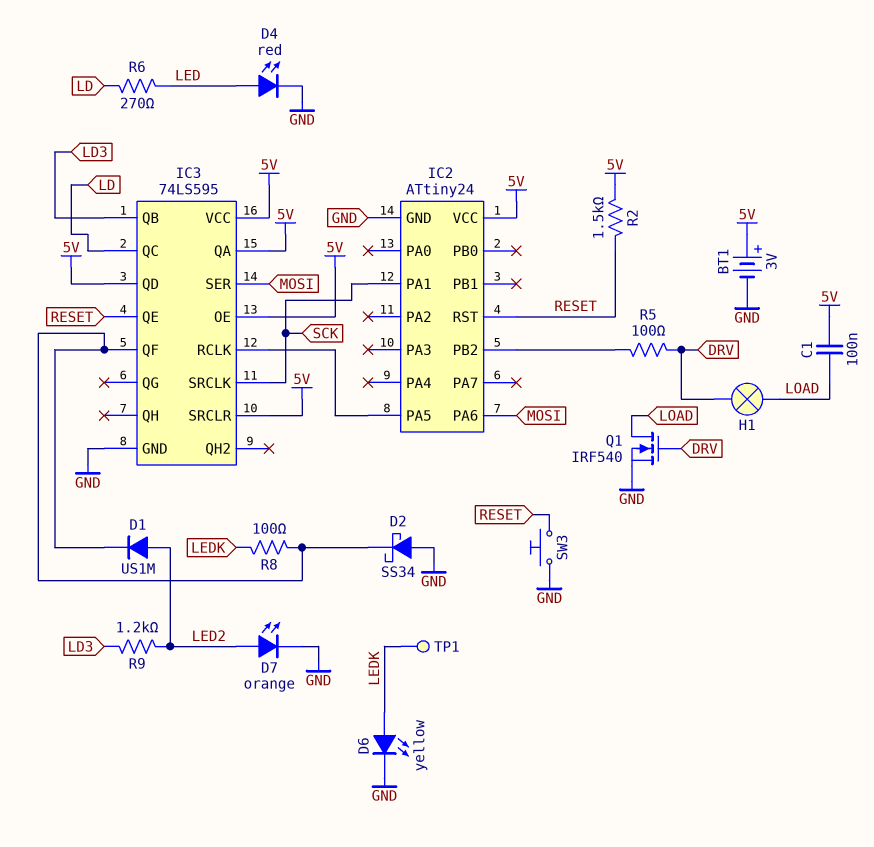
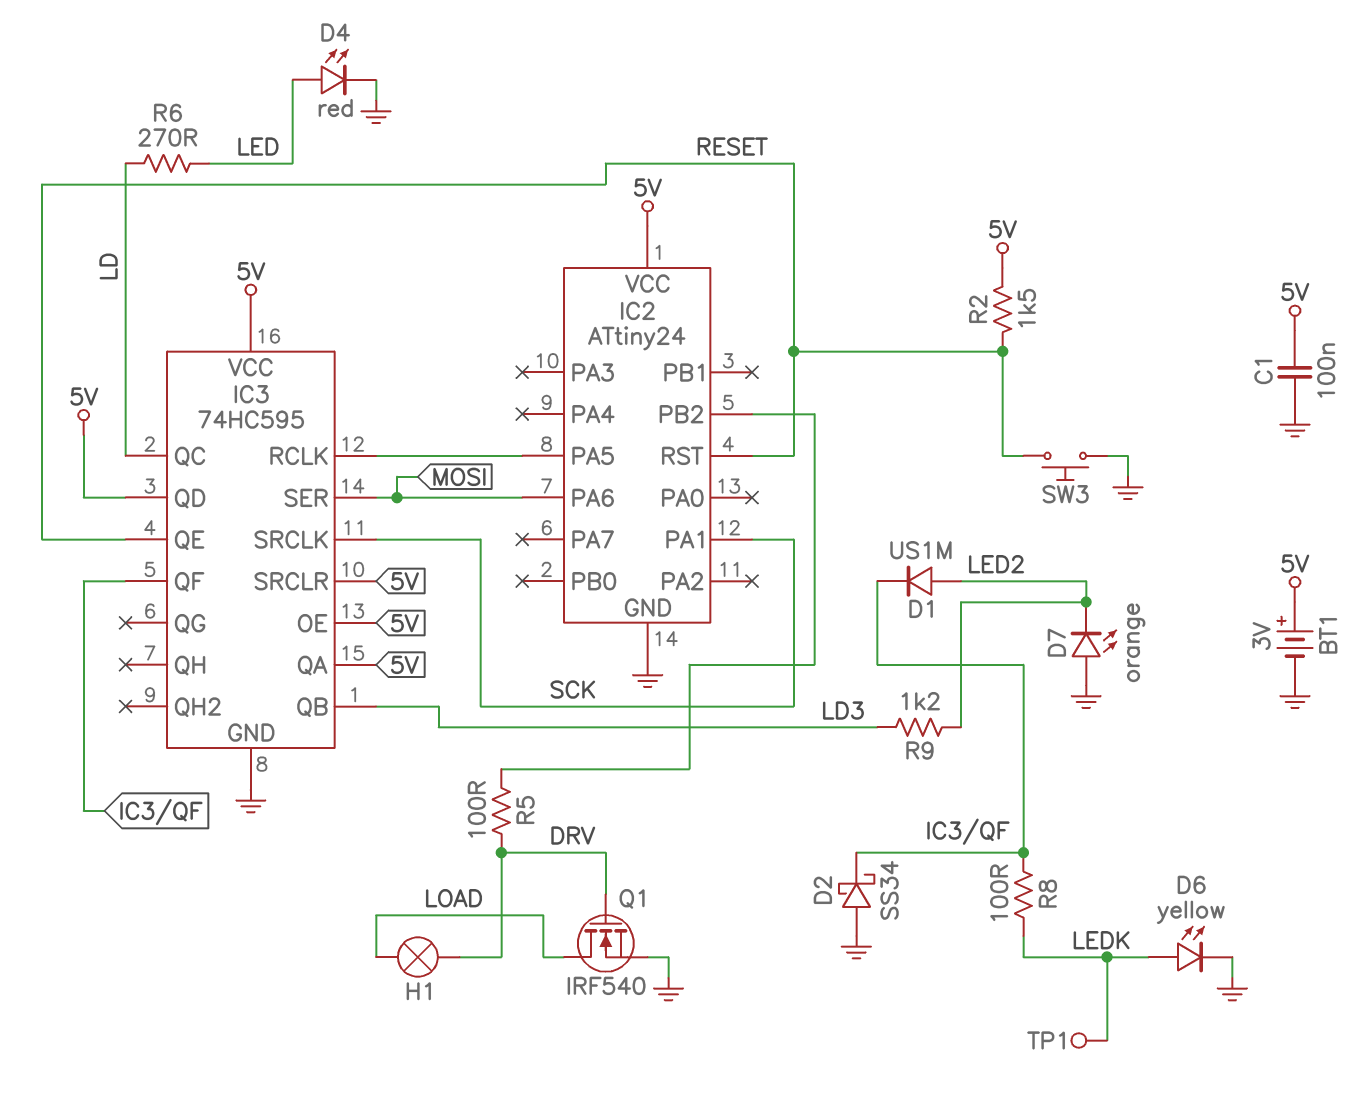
C1: 100nF (5V, LOAD) -> 100nF (5V, GND)
D7: LED orange (A LED2, K GND) -> LED orange (A GND, K LED2)
IC3: 74LS595 -> 74HC595

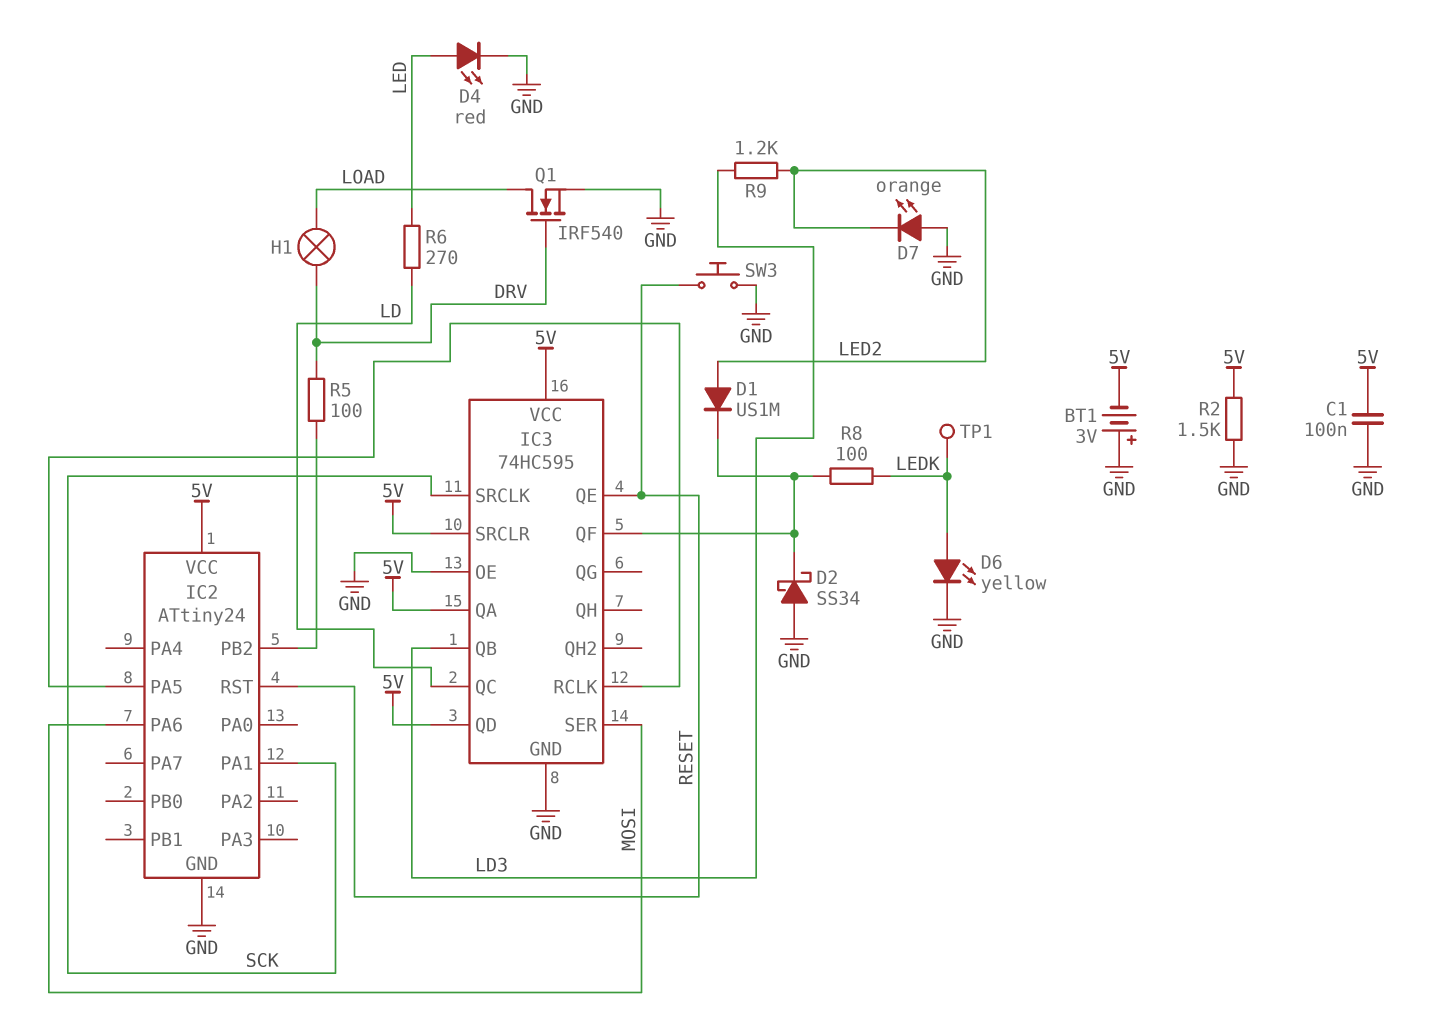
BT1: 3V (plus 5V, minus GND) -> 3V (plus GND, minus 5V)
IC3 pin OE: 5V -> GND
R2: 1.5k (5V, RESET) -> 1.5k (5V, GND)

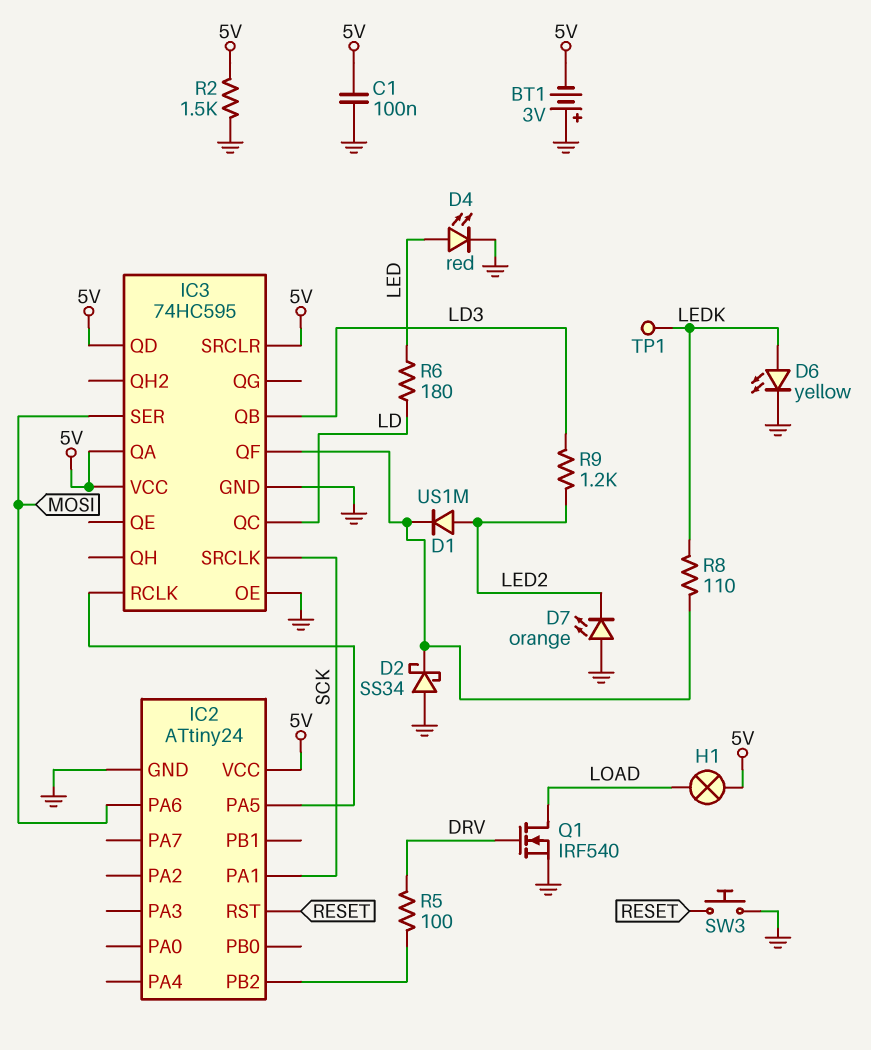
H1: lamp (DRV, LOAD) -> lamp (5V, LOAD)
IC3 pin QE: RESET -> none
R6: 270 (LD, LED) -> 180 (LD, LED)
R8: 100 (IC3/QF, LEDK) -> 110 (IC3/QF, LEDK)

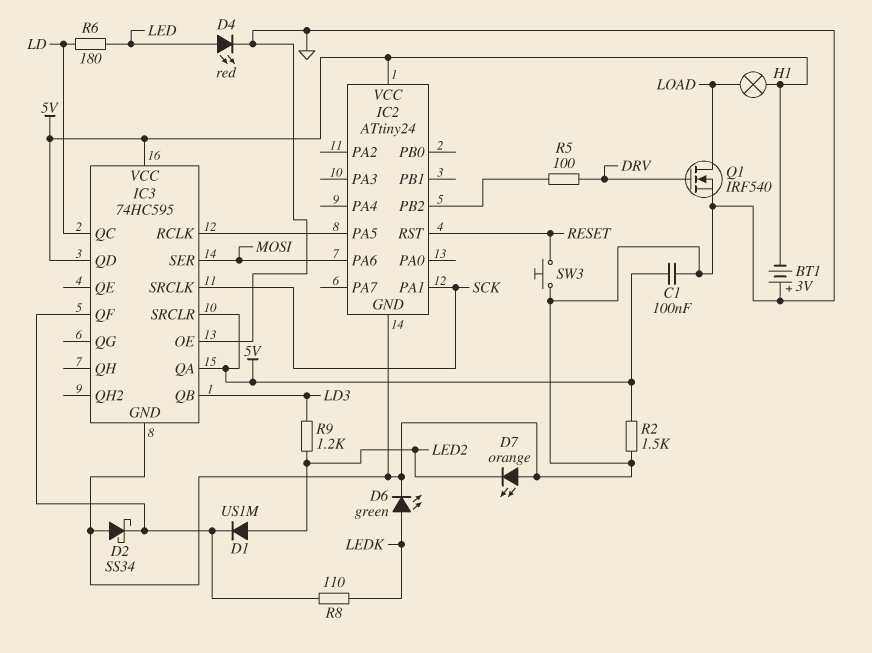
D6: LED yellow (A LEDK, K GND) -> LED green (A LEDK, K GND)
TP1: test point (LEDK) -> none

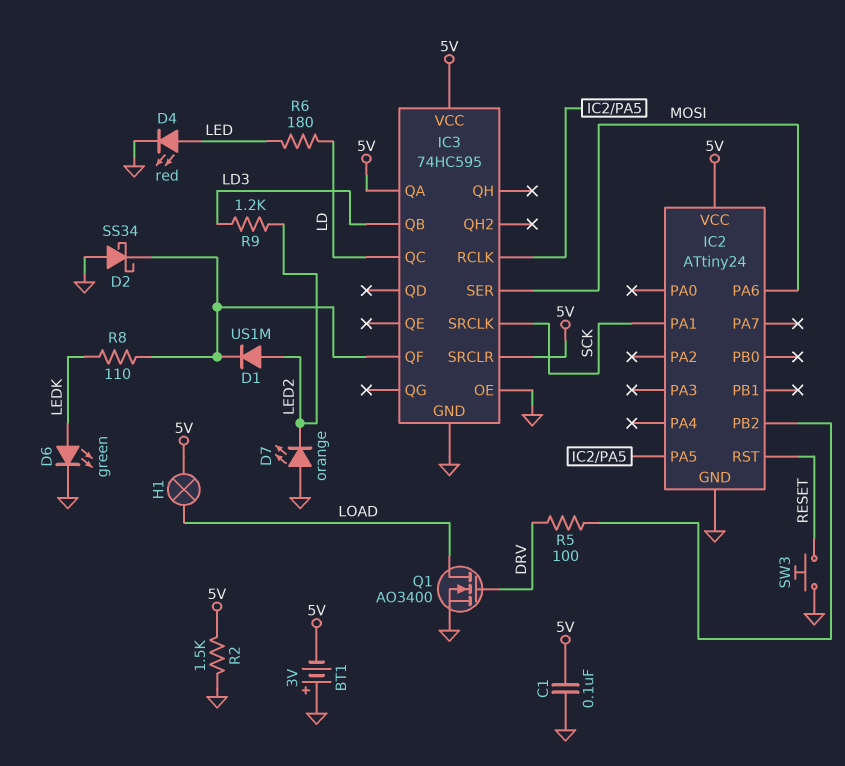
IC3 pin QD: 5V -> none
Q1: NMOS IRF540 (G DRV, D LOAD, S GND) -> NMOS AO3400 (G DRV, D LOAD, S GND)

